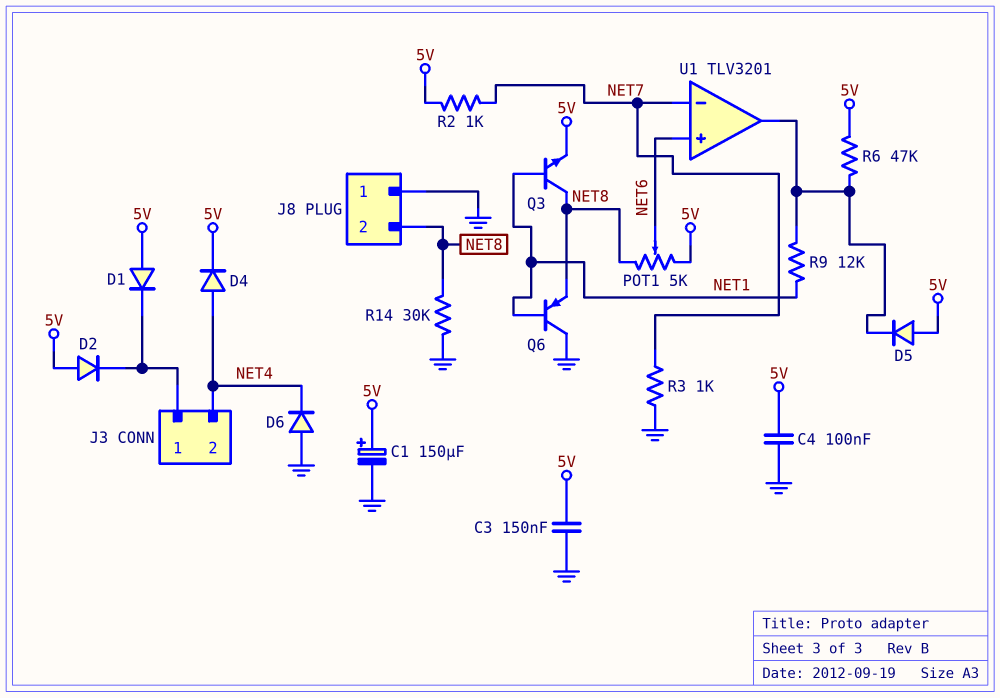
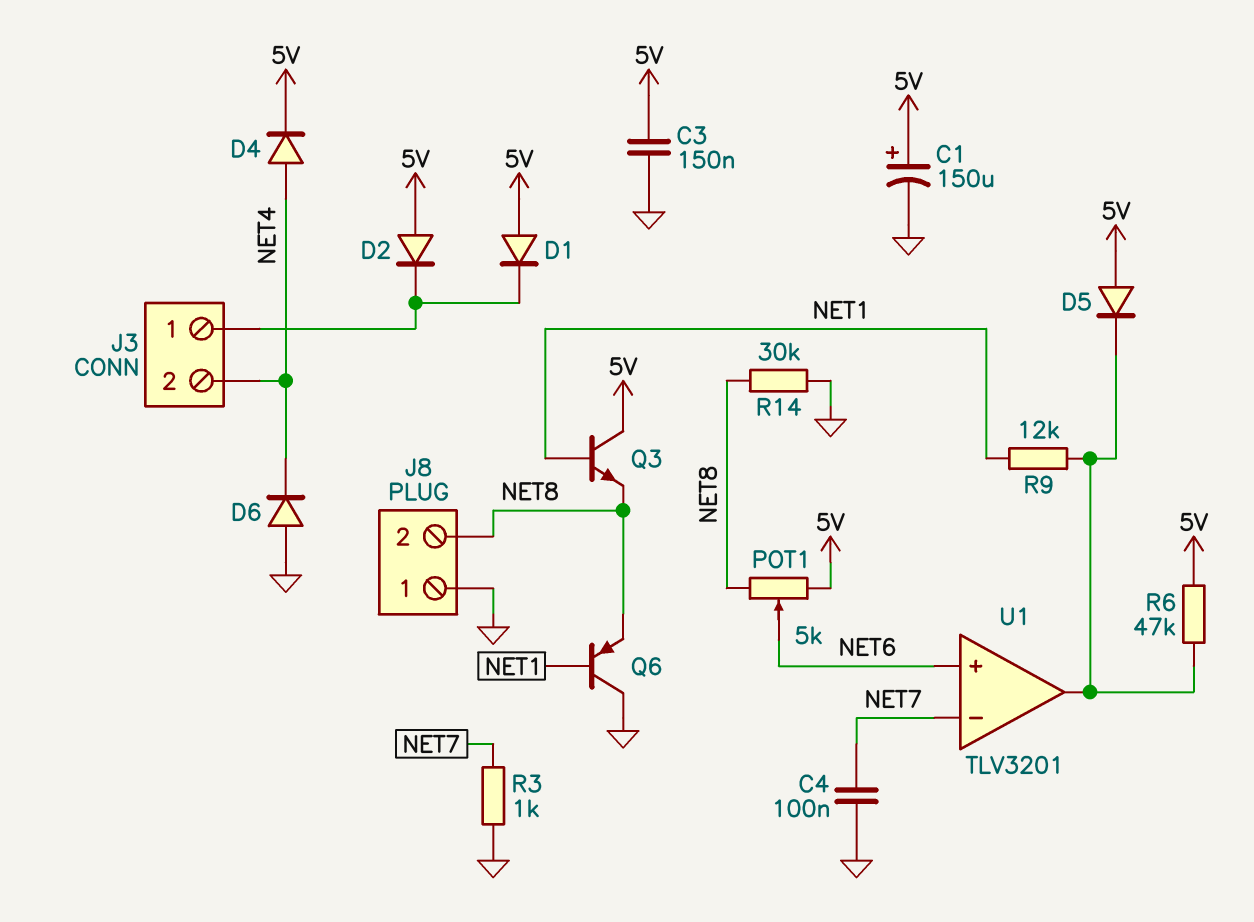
C4: 100nF (5V, GND) -> 100nF (GND, NET7)
Q3: NPN (B NET1, C NET8, E 5V) -> NPN (B NET1, C 5V, E NET8)
R2: 1k (5V, NET7) -> none

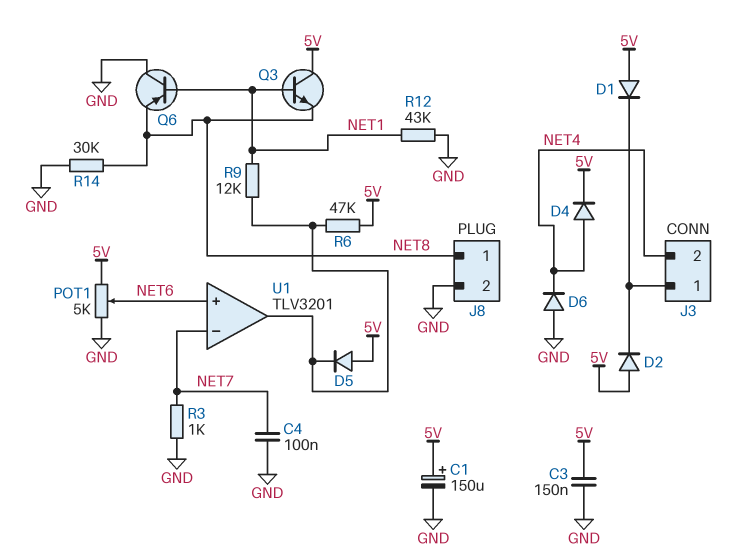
J8 pin 1: GND -> NET8
J8 pin 2: NET8 -> GND
POT1: 5k (5V, NET8, wiper NET6) -> 5k (5V, GND, wiper NET6)
R12: none -> 43k (GND, NET1)

